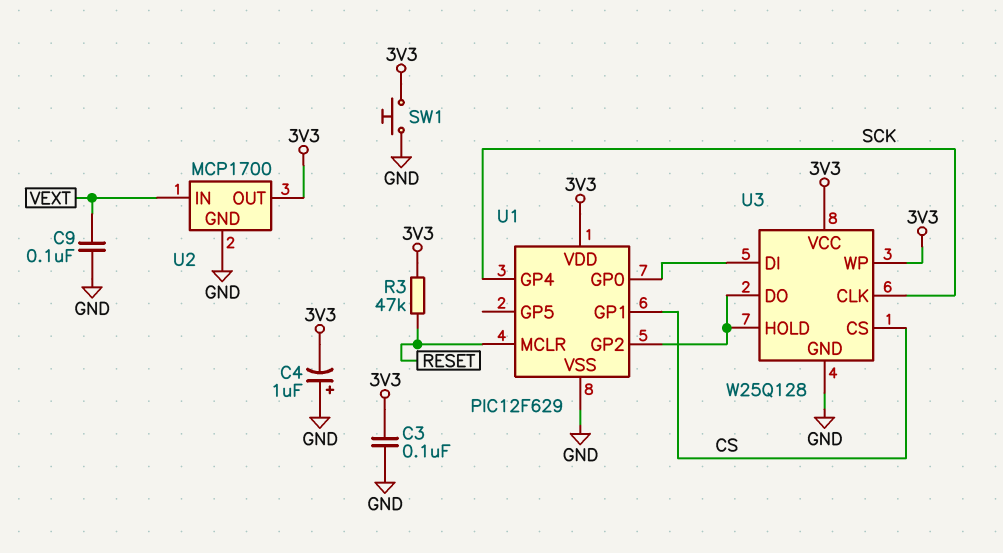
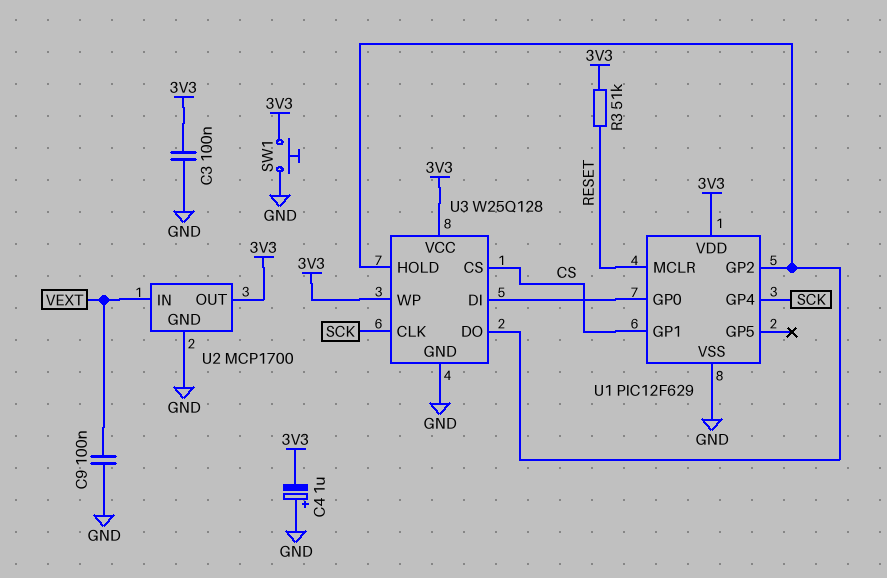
R3: 47k (3V3, RESET) -> 51k (3V3, RESET)

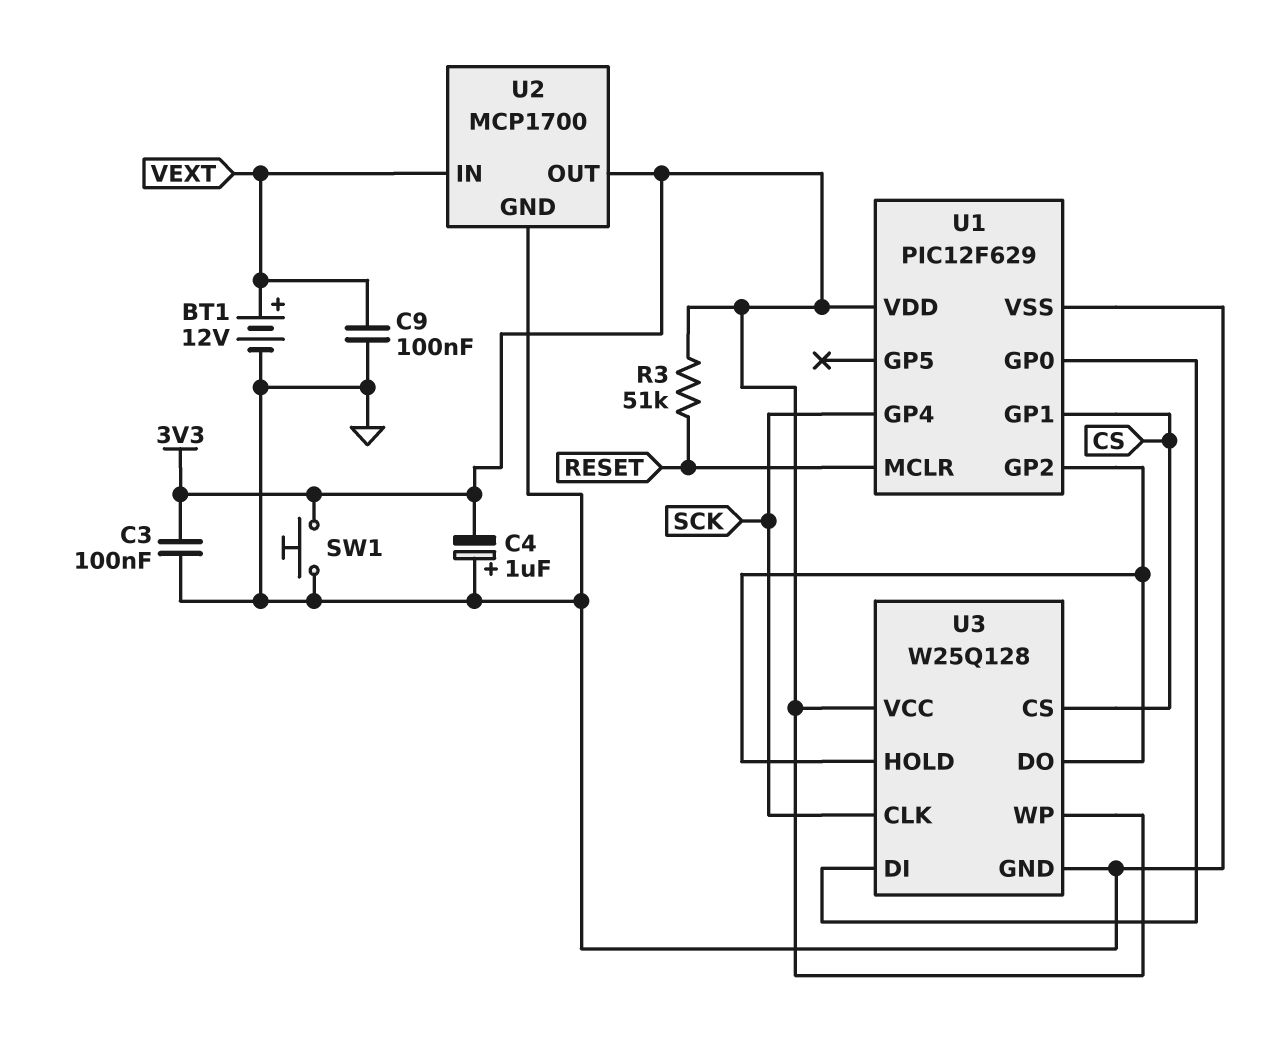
BT1: none -> 12V (plus VEXT, minus GND)

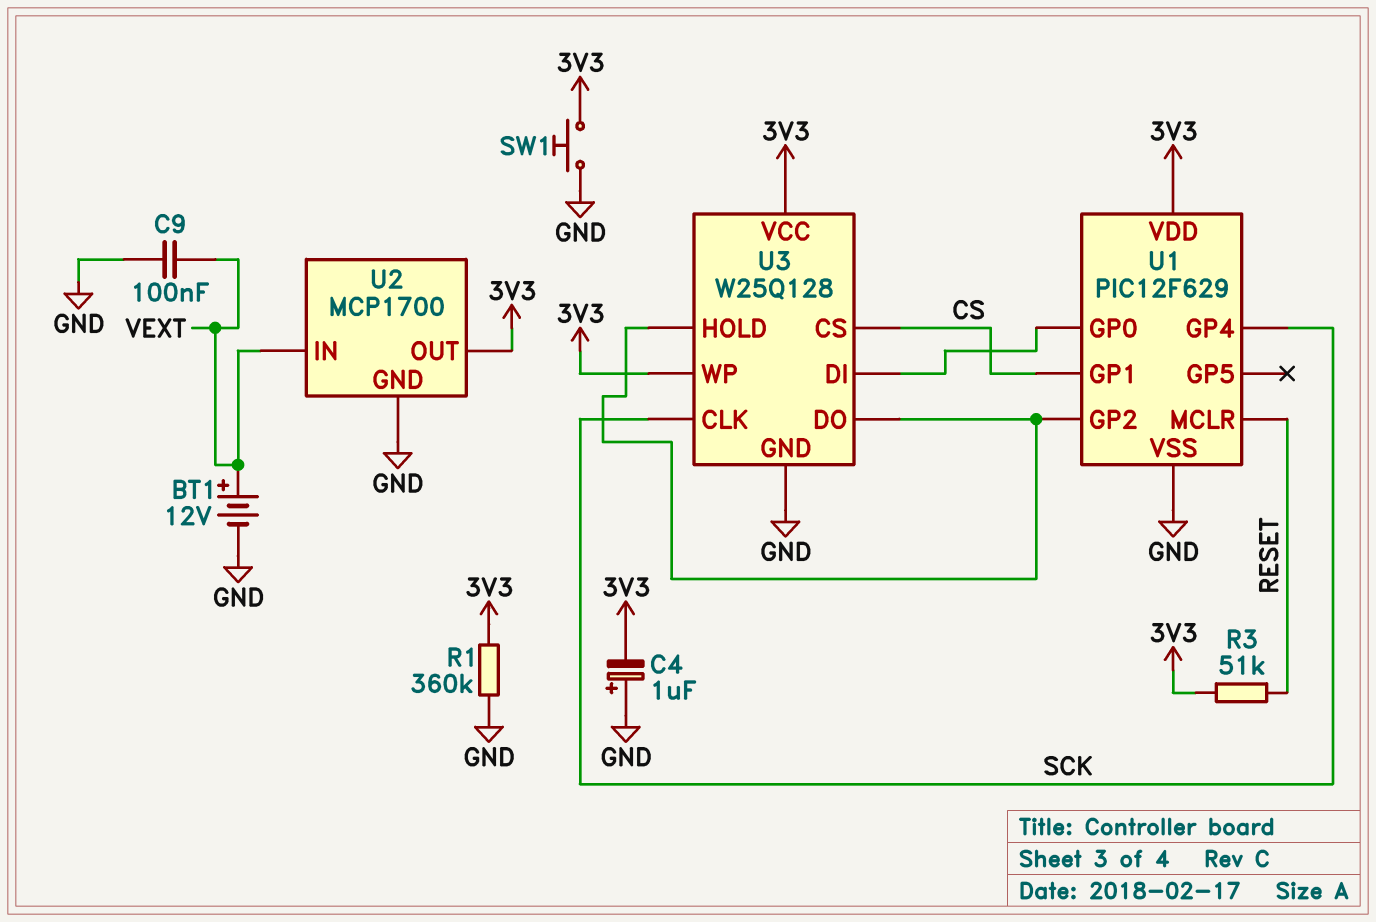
C3: 100nF (3V3, GND) -> none
R1: none -> 360k (3V3, GND)

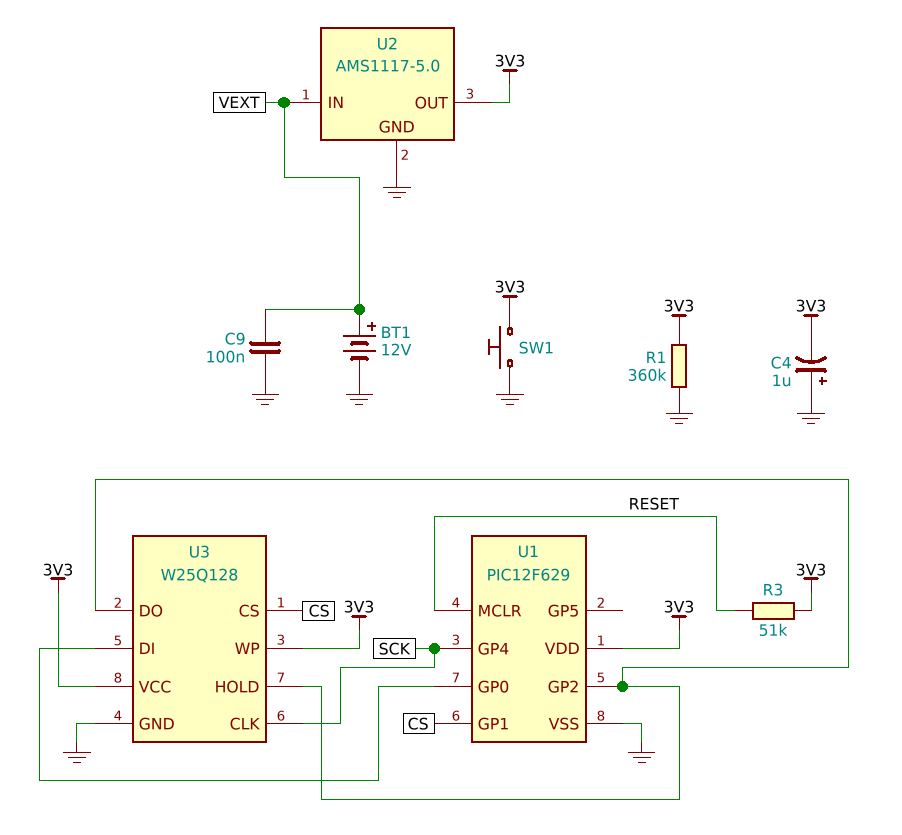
U2: MCP1700 -> AMS1117-5.0

